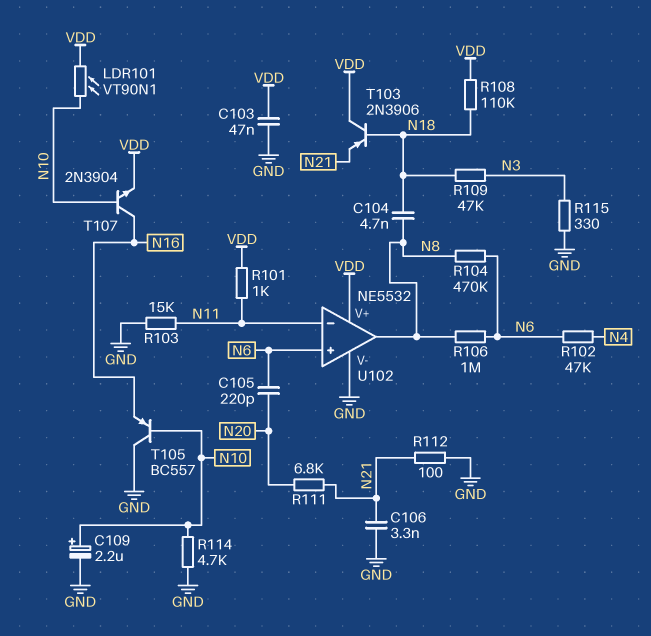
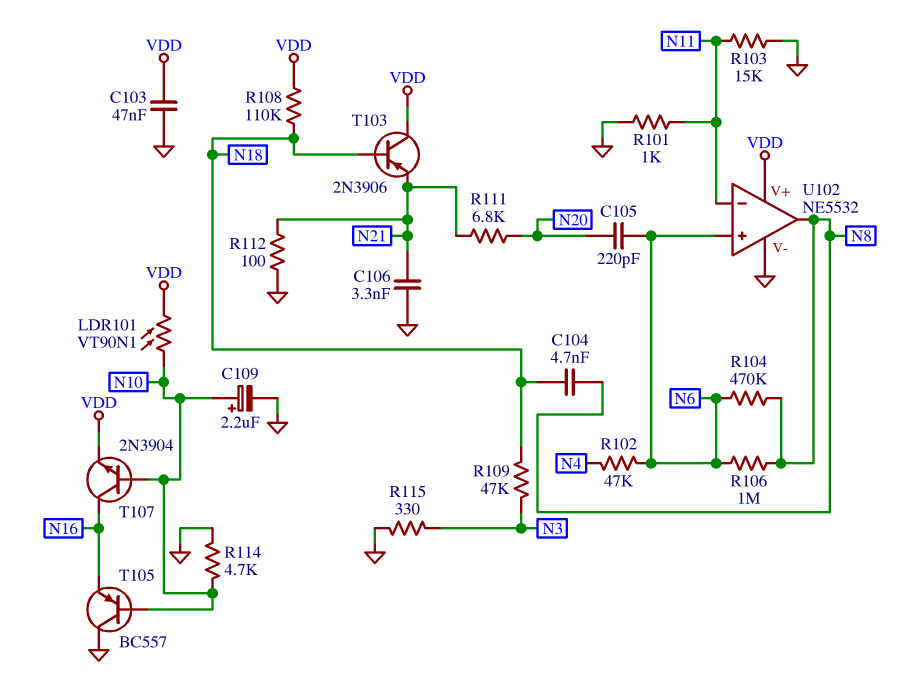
R101: 1k (N11, VDD) -> 1k (GND, N11)

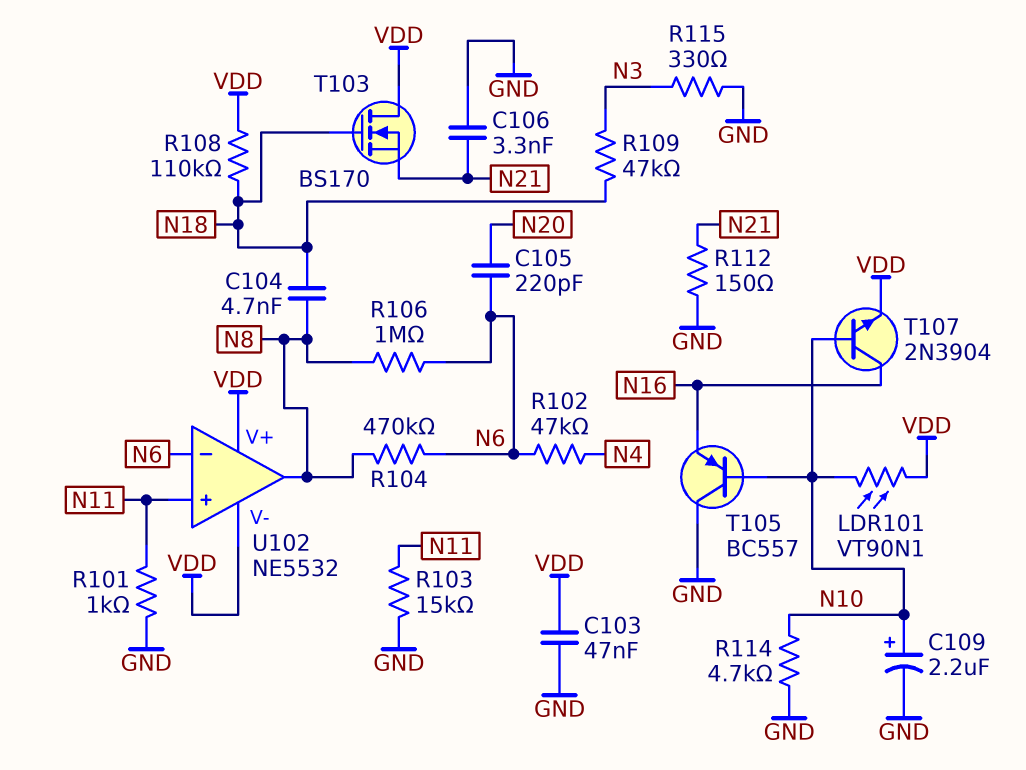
R111: 6.8k (N20, N21) -> none
R112: 100 (GND, N21) -> 150 (GND, N21)
T103: PNP 2N3906 (B N18, C VDD, E N21) -> NMOS BS170 (G N18, D VDD, S N21)
U102 pin V-: GND -> VDD
U102 pin in+: N6 -> N11
U102 pin in-: N11 -> N6

